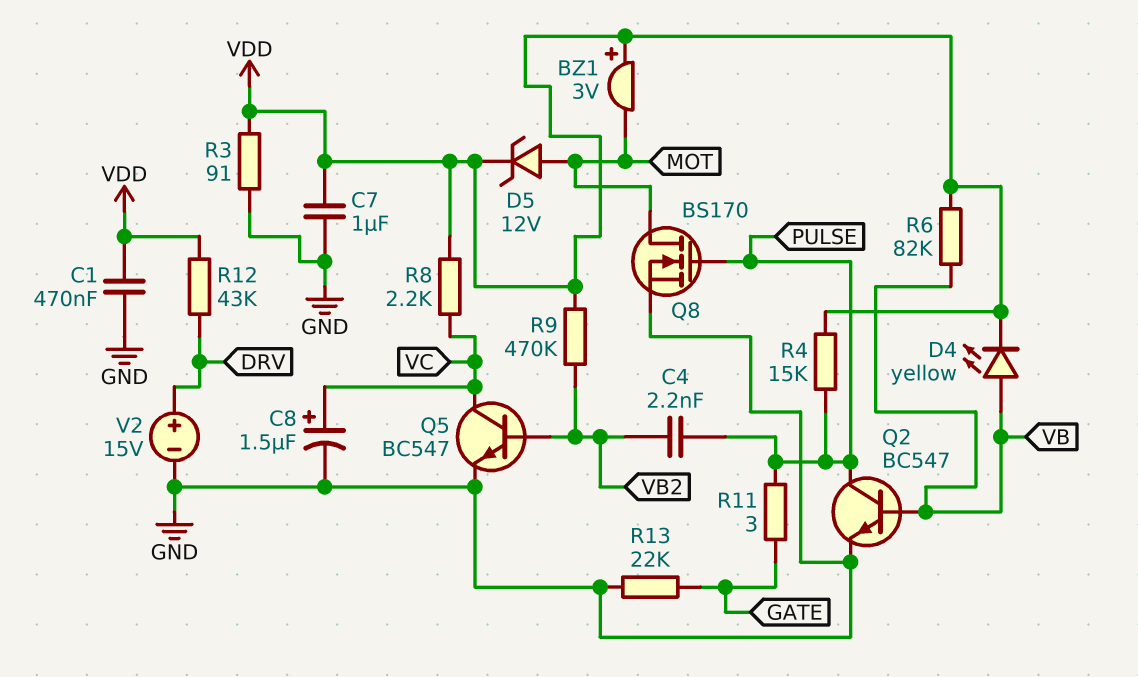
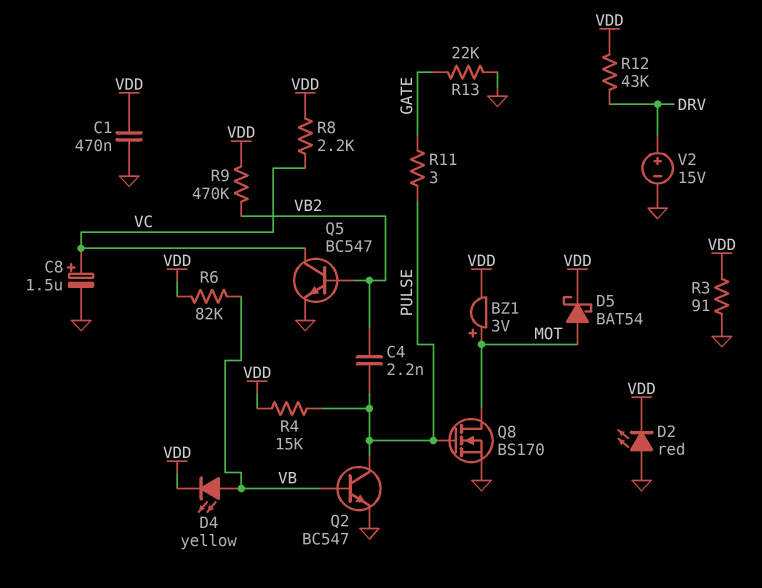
BZ1: buzzer 3V (plus VDD, minus MOT) -> buzzer 3V (plus MOT, minus VDD)
C7: 1uF (GND, VDD) -> none
D2: none -> LED red (A GND, K VDD)
D5: zener 12V (A MOT, K VDD) -> schottky BAT54 (A MOT, K VDD)

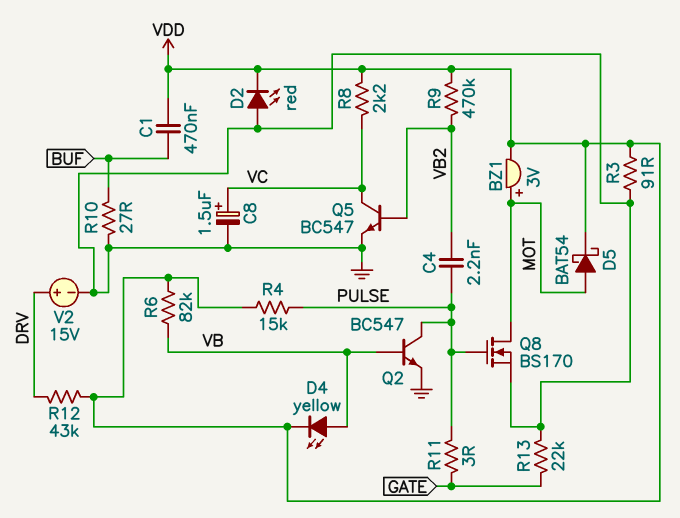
C1: 470nF (GND, VDD) -> 470nF (BUF, VDD)
R10: none -> 27 (BUF, GND)

